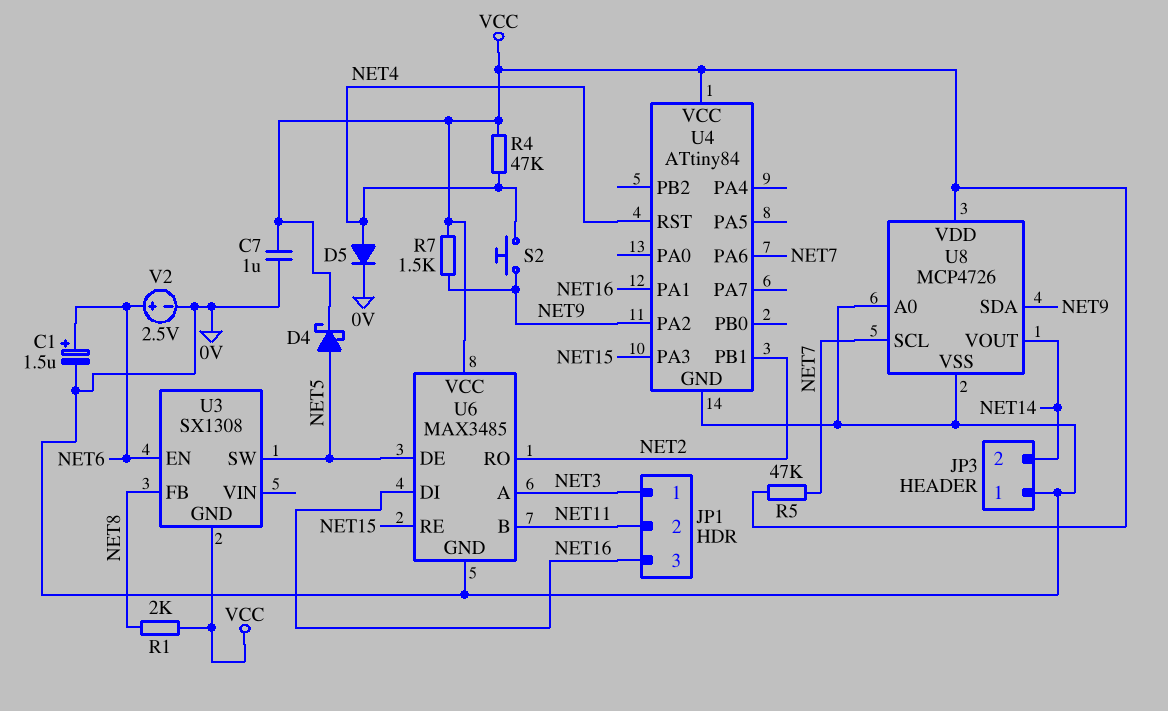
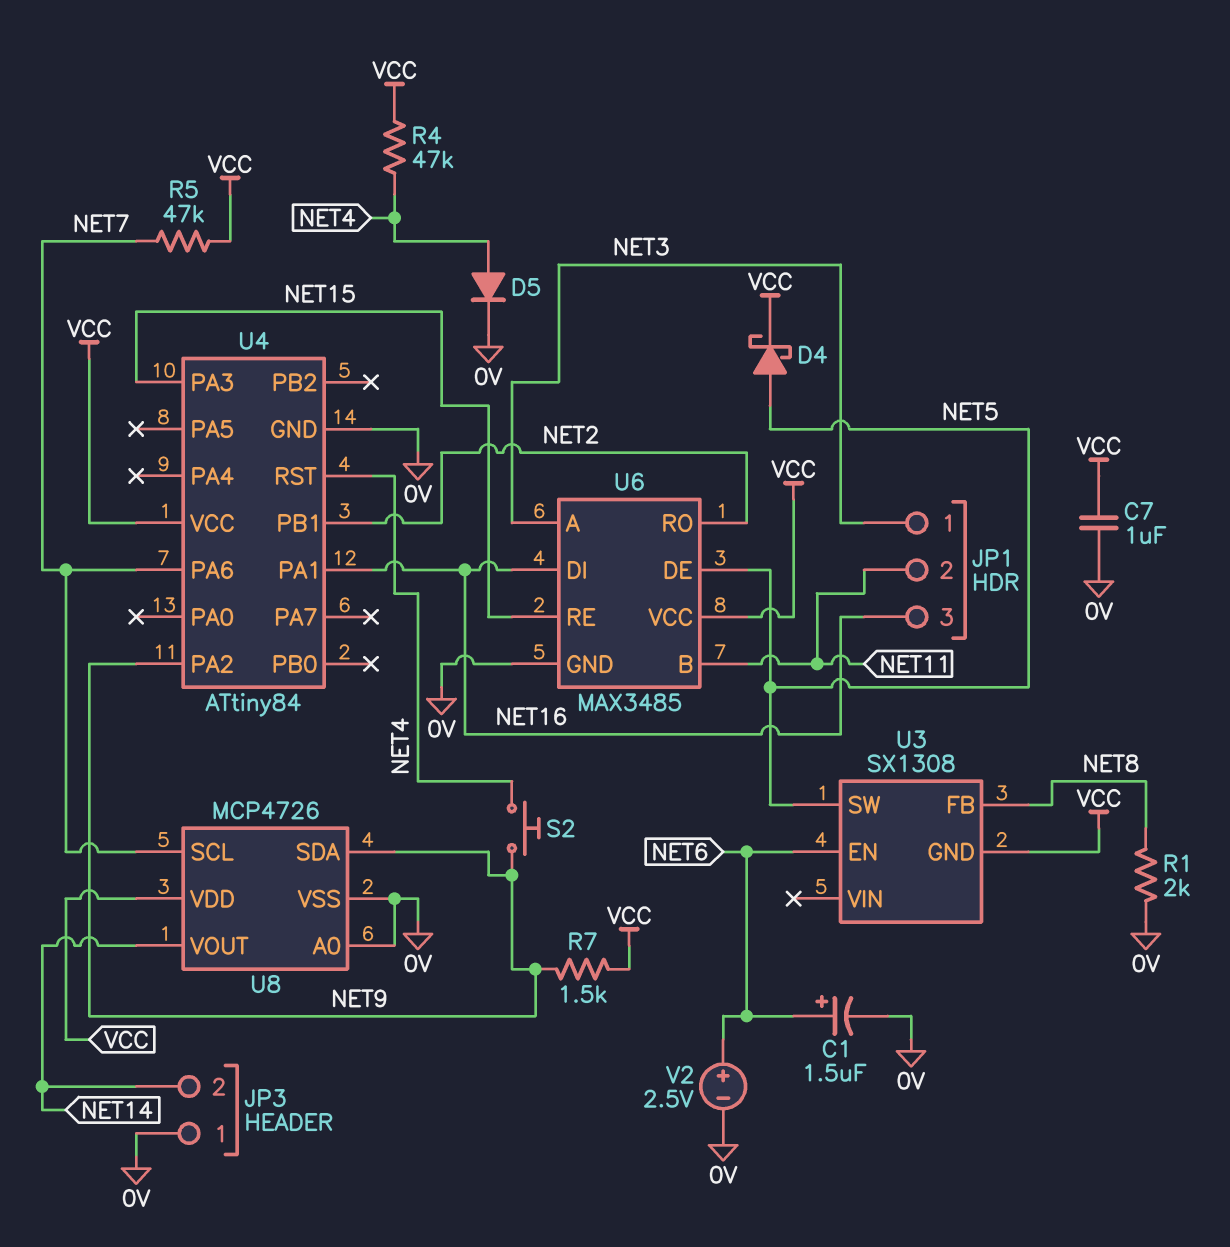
R1: 2k (NET8, VCC) -> 2k (0V, NET8)

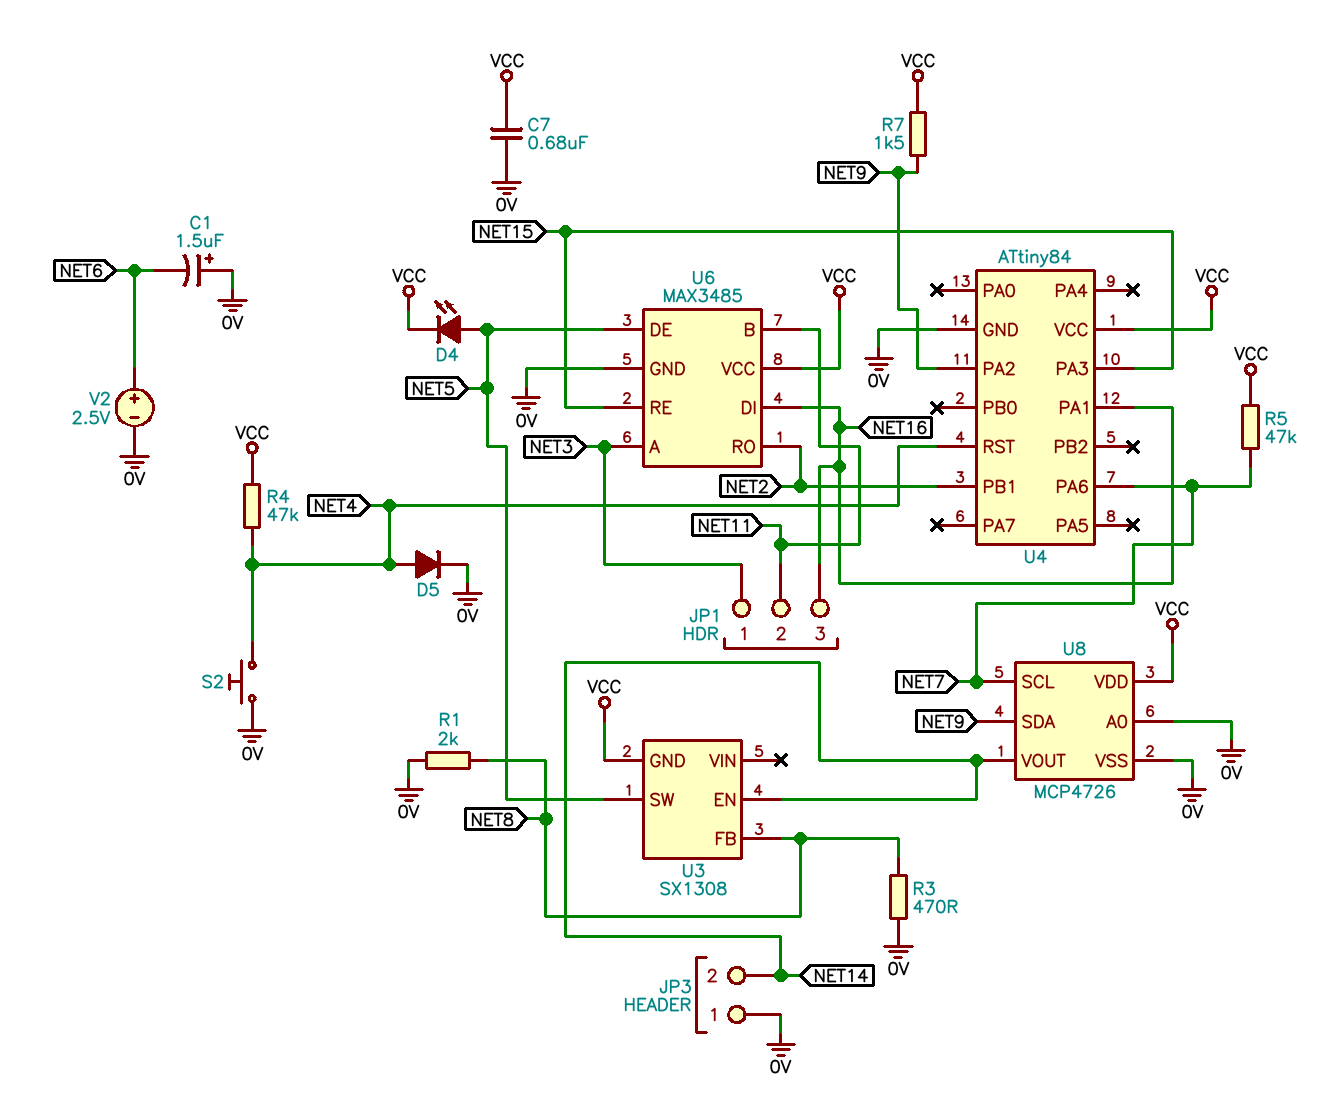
C1: 1.5uF (plus NET6, minus 0V) -> 1.5uF (plus 0V, minus NET6)
C7: 1uF (0V, VCC) -> 680nF (0V, VCC)
D4: schottky (A NET5, K VCC) -> LED (A NET5, K VCC)
R3: none -> 470 (0V, NET8)
S2: button (NET4, NET9) -> button (0V, NET4)
U3 pin EN: NET6 -> NET14

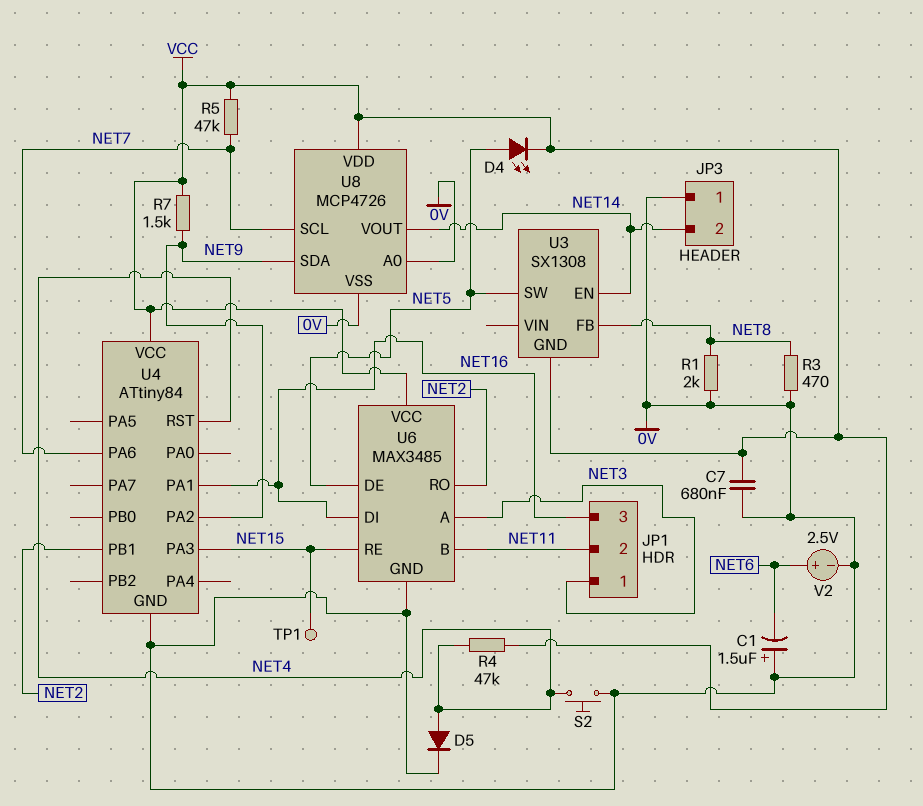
TP1: none -> test point (NET15)

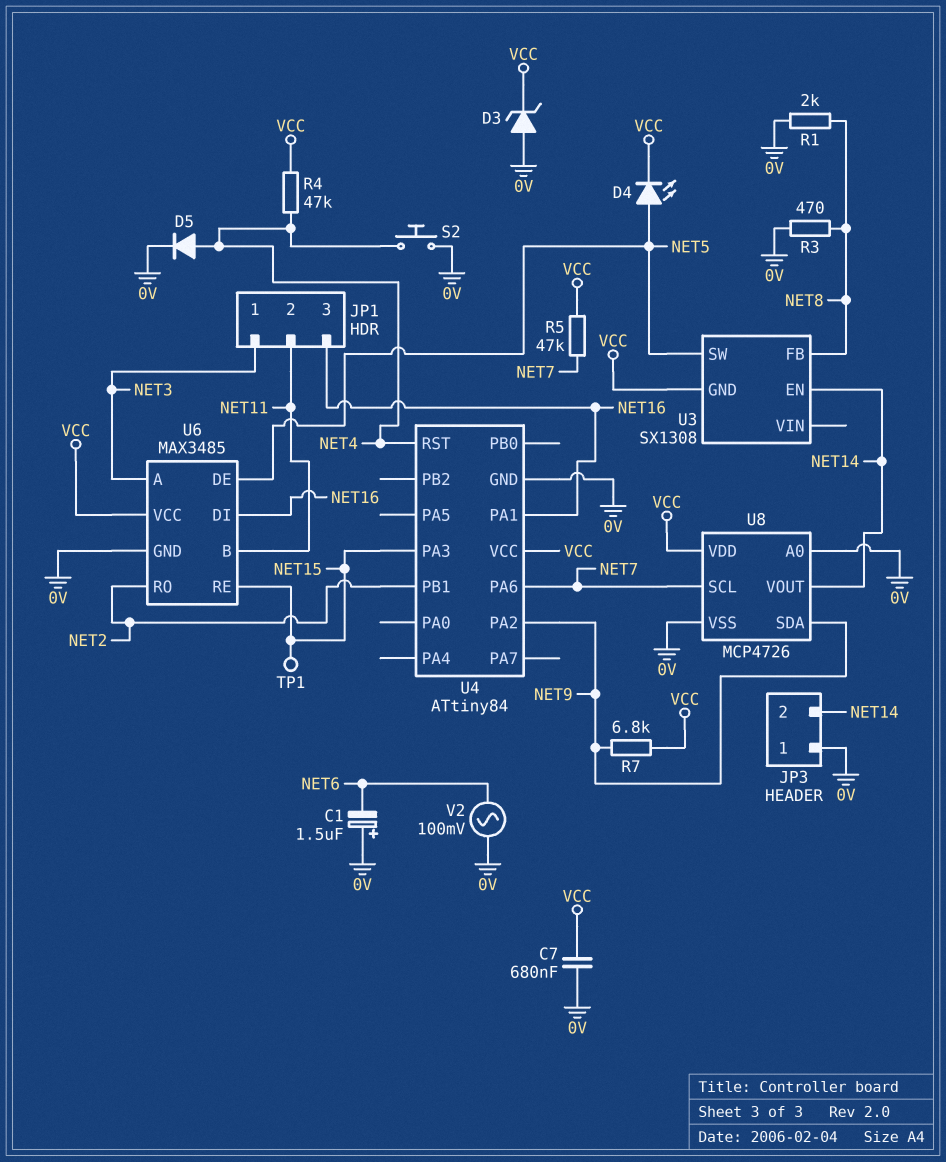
D3: none -> zener (A 0V, K VCC)
R7: 1.5k (NET9, VCC) -> 6.8k (NET9, VCC)
V2: 2.5V (plus NET6, minus 0V) -> AC 100mV (0V, NET6)

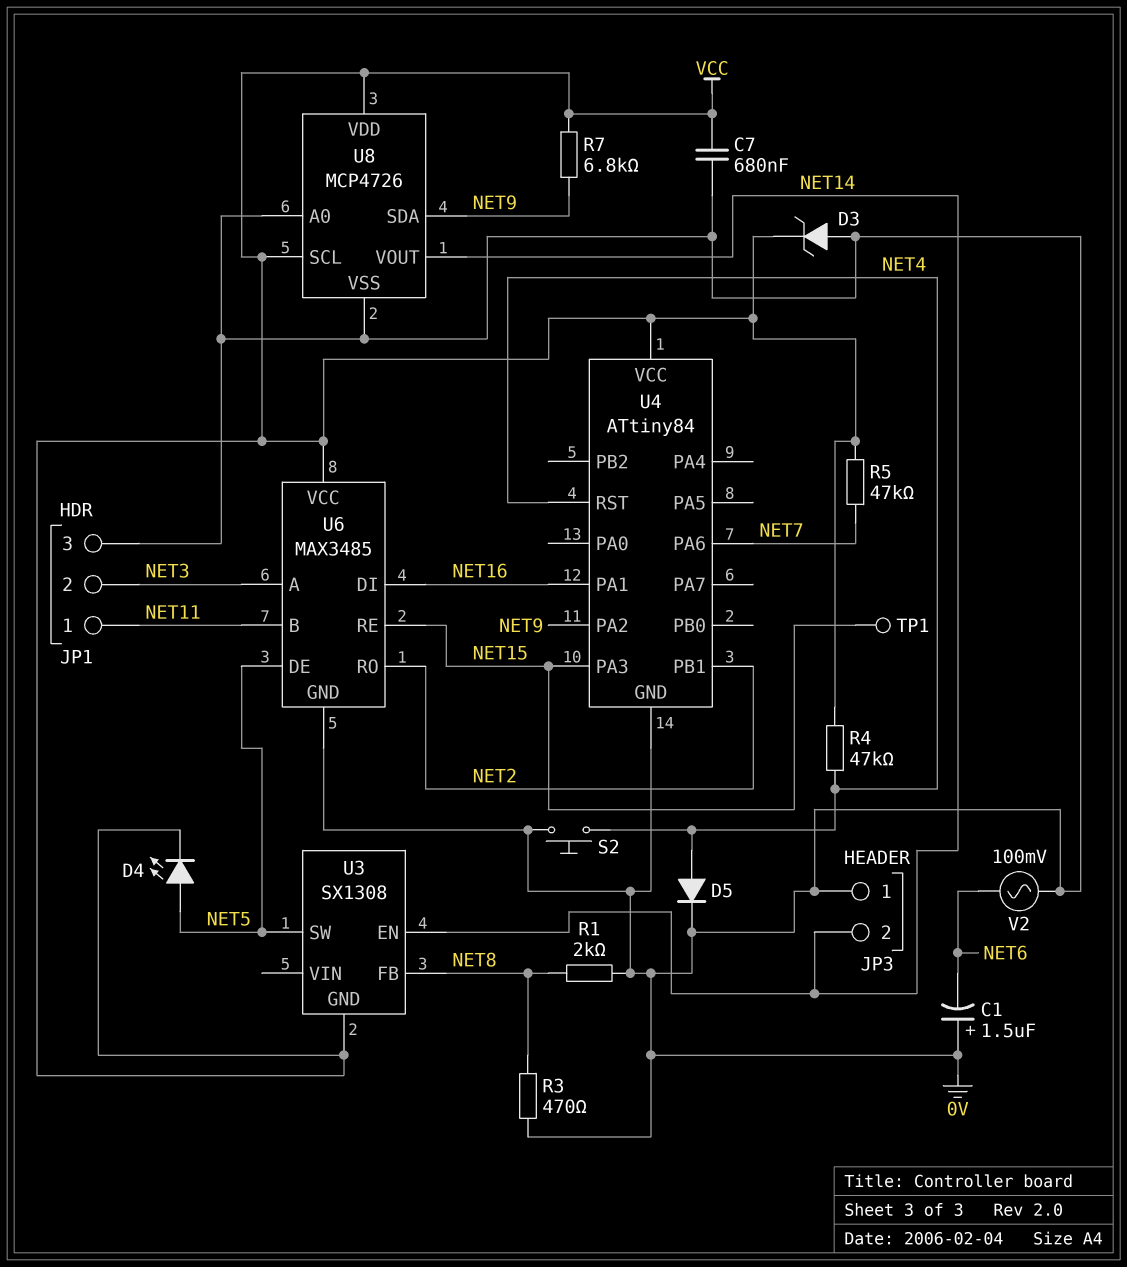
JP1 pin 1: NET3 -> NET11
JP1 pin 2: NET11 -> NET3
JP1 pin 3: NET16 -> 0V
U8 pin SCL: NET7 -> VCC

